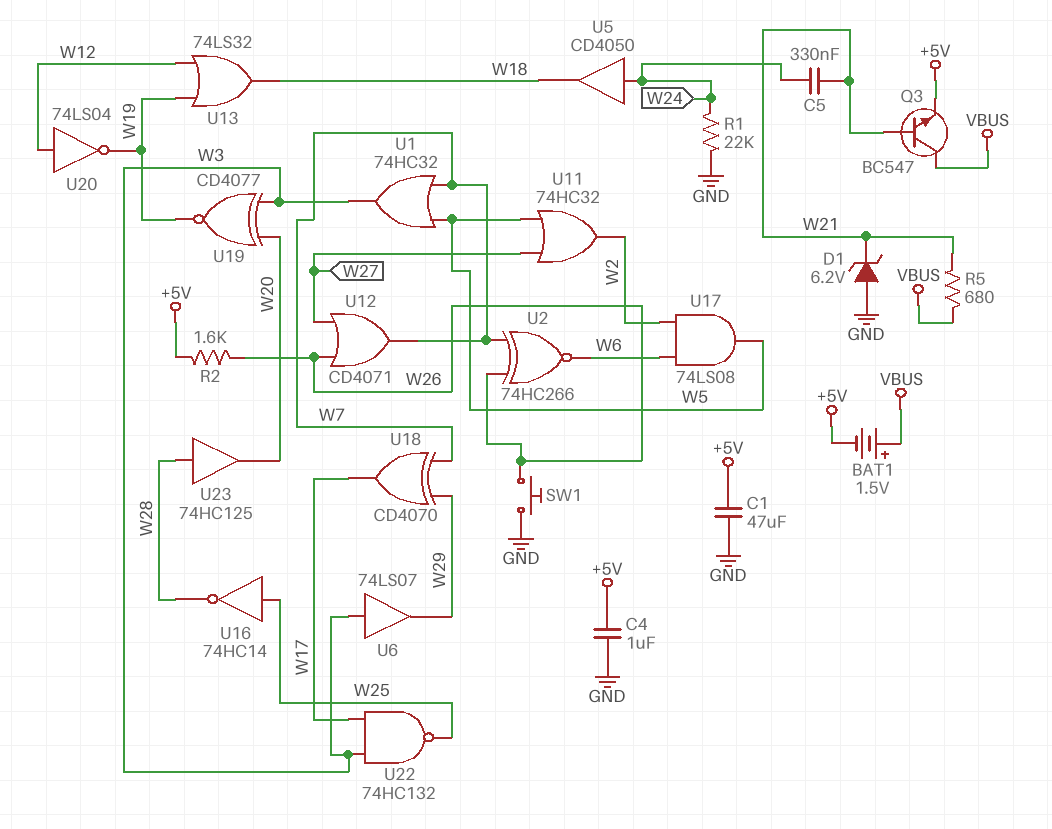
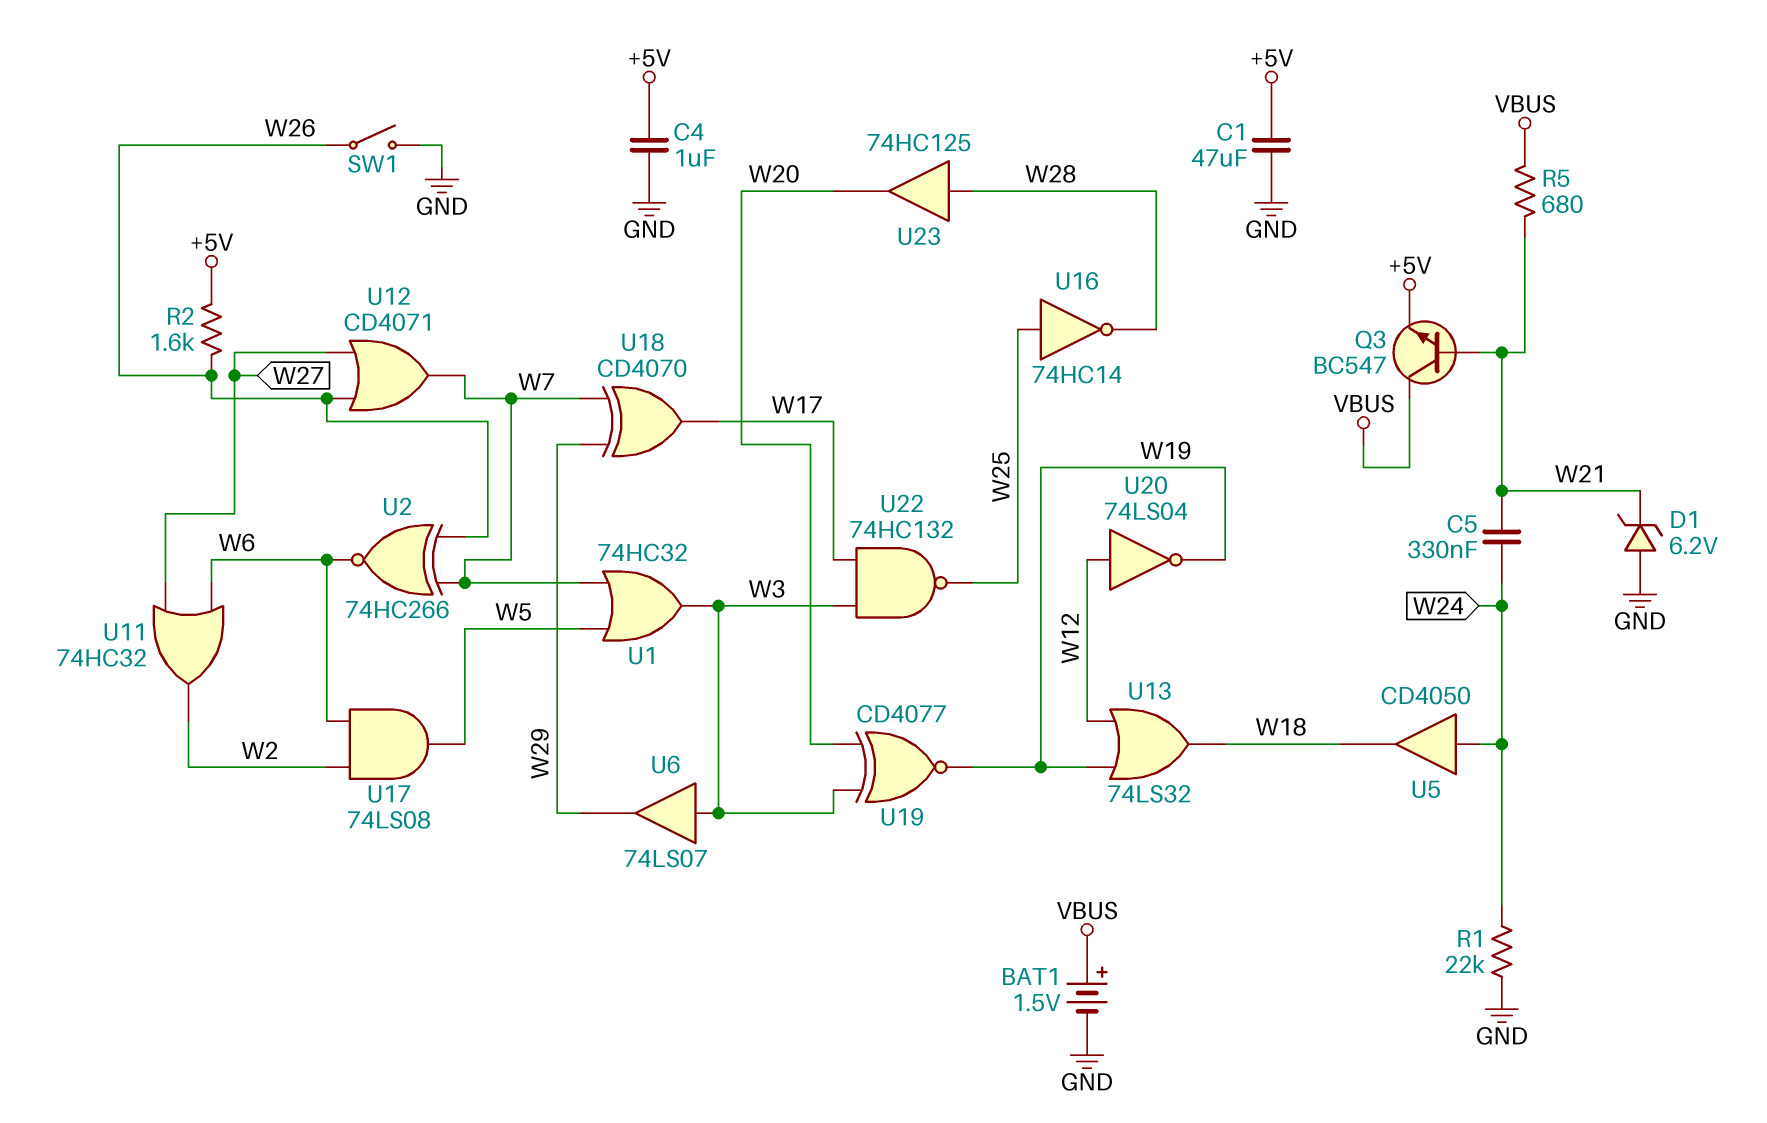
BAT1: 1.5V (plus VBUS, minus +5V) -> 1.5V (plus VBUS, minus GND)
SW1: button (GND, W26) -> switch (GND, W26)
U11: OR 74HC32 (in W5, in W27, out W2) -> OR 74HC32 (in W6, in W27, out W2)

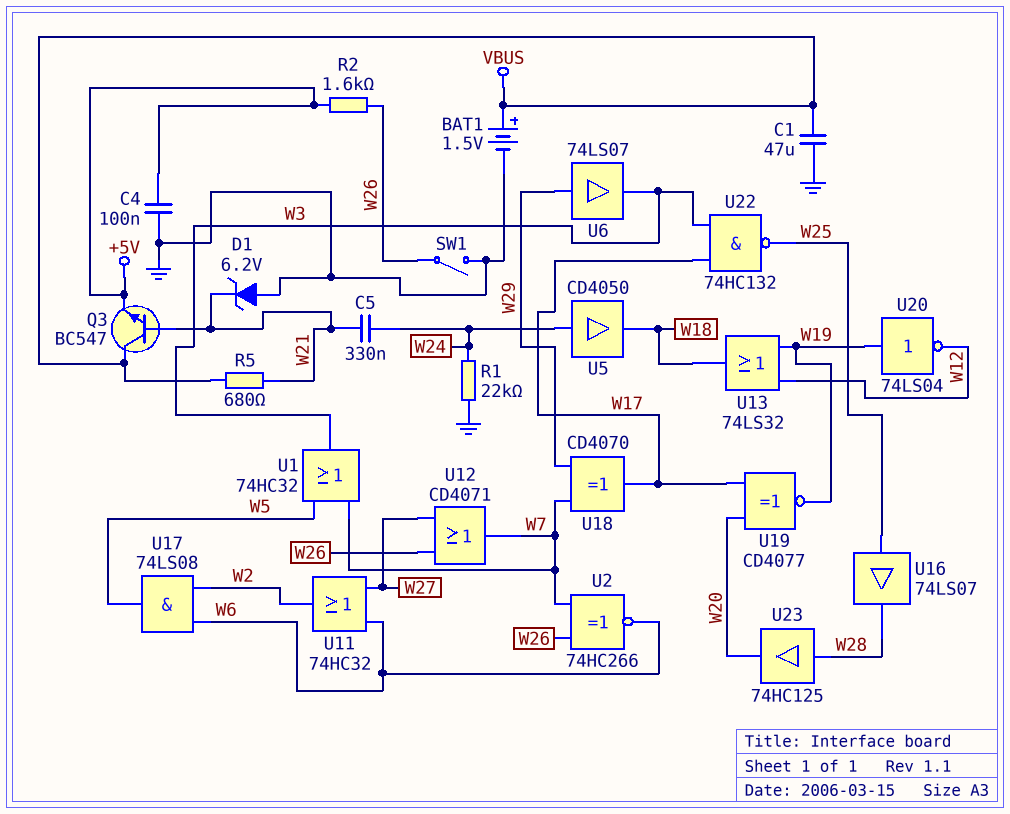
C1: 47uF (+5V, GND) -> 47uF (GND, VBUS)
C4: 1uF (+5V, GND) -> 100nF (+5V, GND)
U6: buffer 74LS07 (in W3, out W29) -> buffer 74LS07 (in W29, out W3)
U16: NOT 74HC14 (in W25, out W28) -> buffer 74LS07 (in W25, out W28)
U19: XNOR CD4077 (in W3, in W20, out W19) -> XNOR CD4077 (in W17, in W20, out W19)
U20: NOT 74LS04 (in W12, out W19) -> NOT 74LS04 (in W19, out W12)

